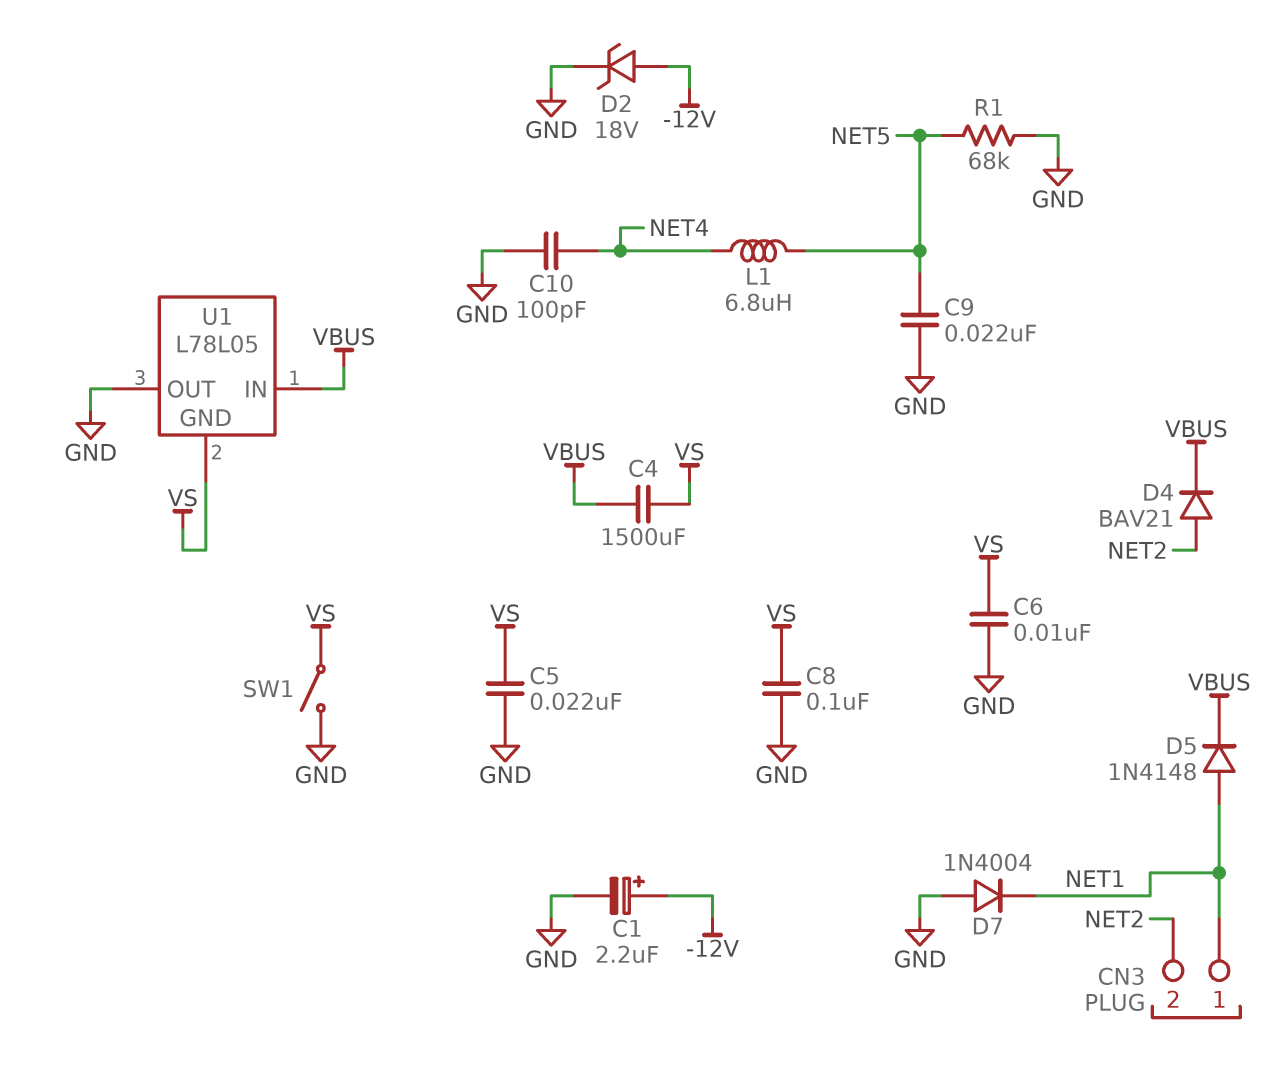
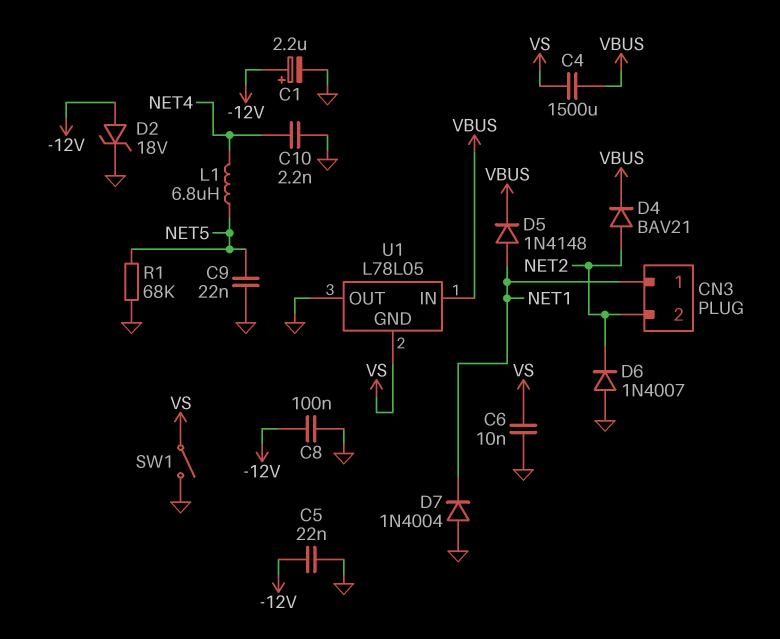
C5: 22nF (GND, VS) -> 22nF (-12V, GND)
C8: 100nF (GND, VS) -> 100nF (-12V, GND)
C10: 100pF (GND, NET4) -> 2.2nF (GND, NET4)
D6: none -> diode 1N4007 (A GND, K NET2)

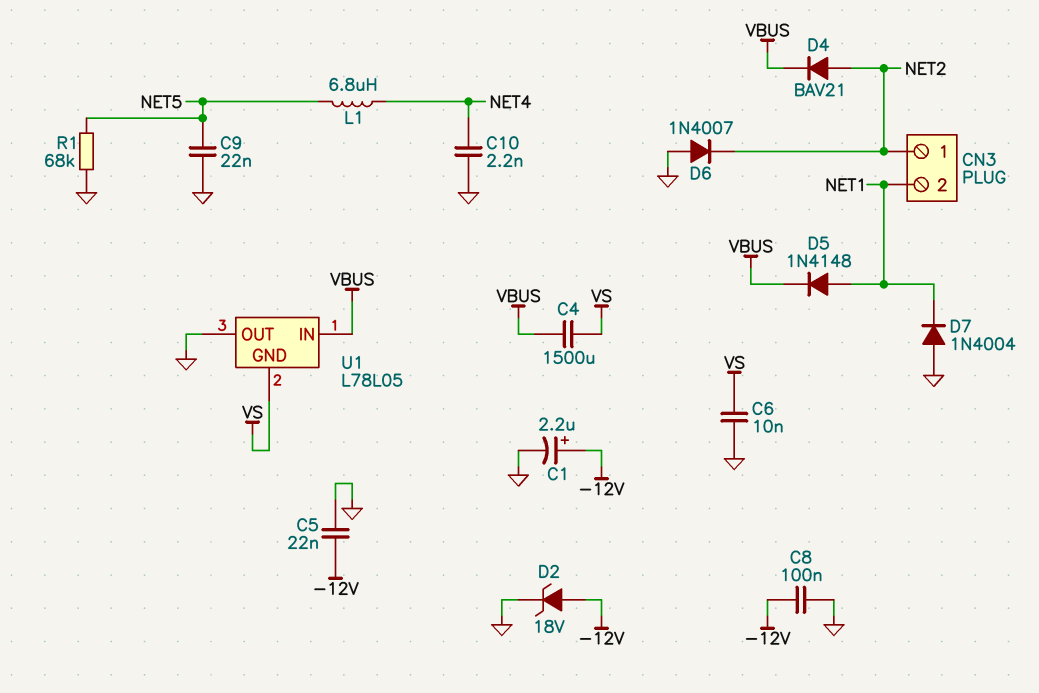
CN3 pin 1: NET1 -> NET2
CN3 pin 2: NET2 -> NET1
SW1: switch (GND, VS) -> none

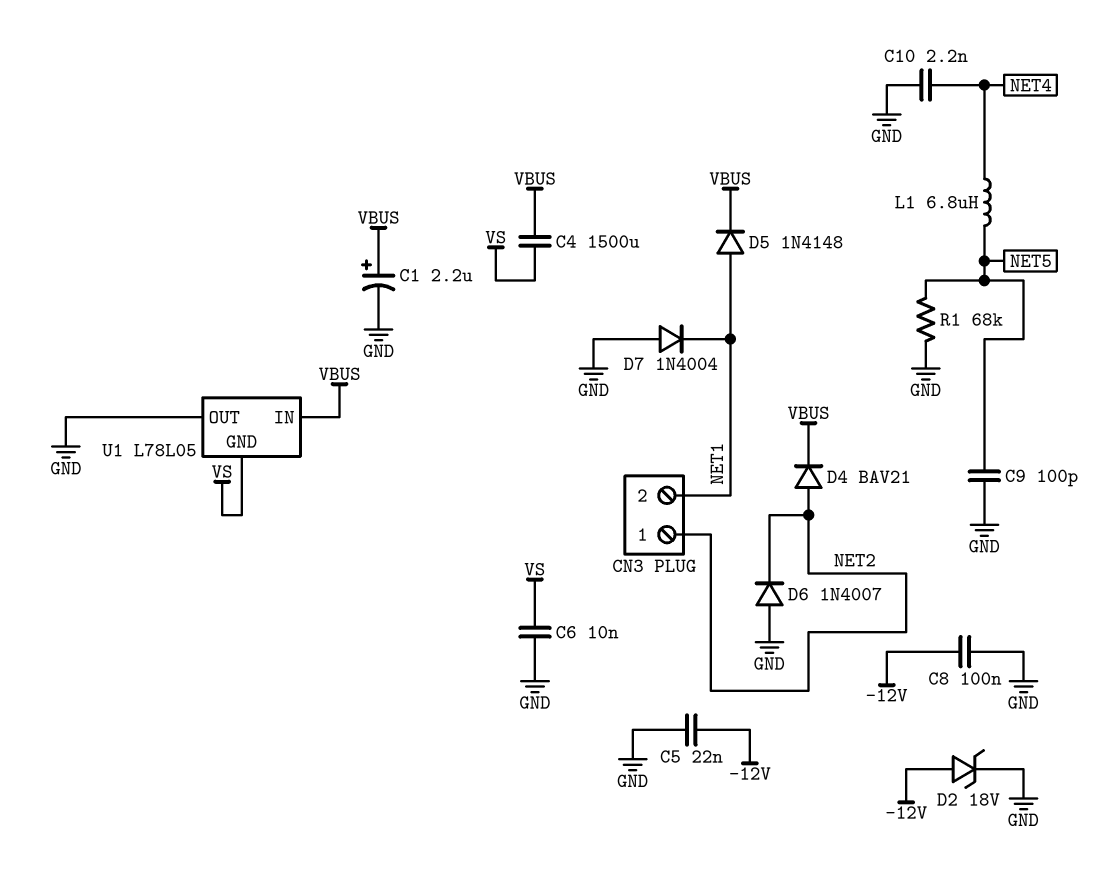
C1: 2.2uF (plus -12V, minus GND) -> 2.2uF (plus VBUS, minus GND)
C9: 22nF (GND, NET5) -> 100pF (GND, NET5)

